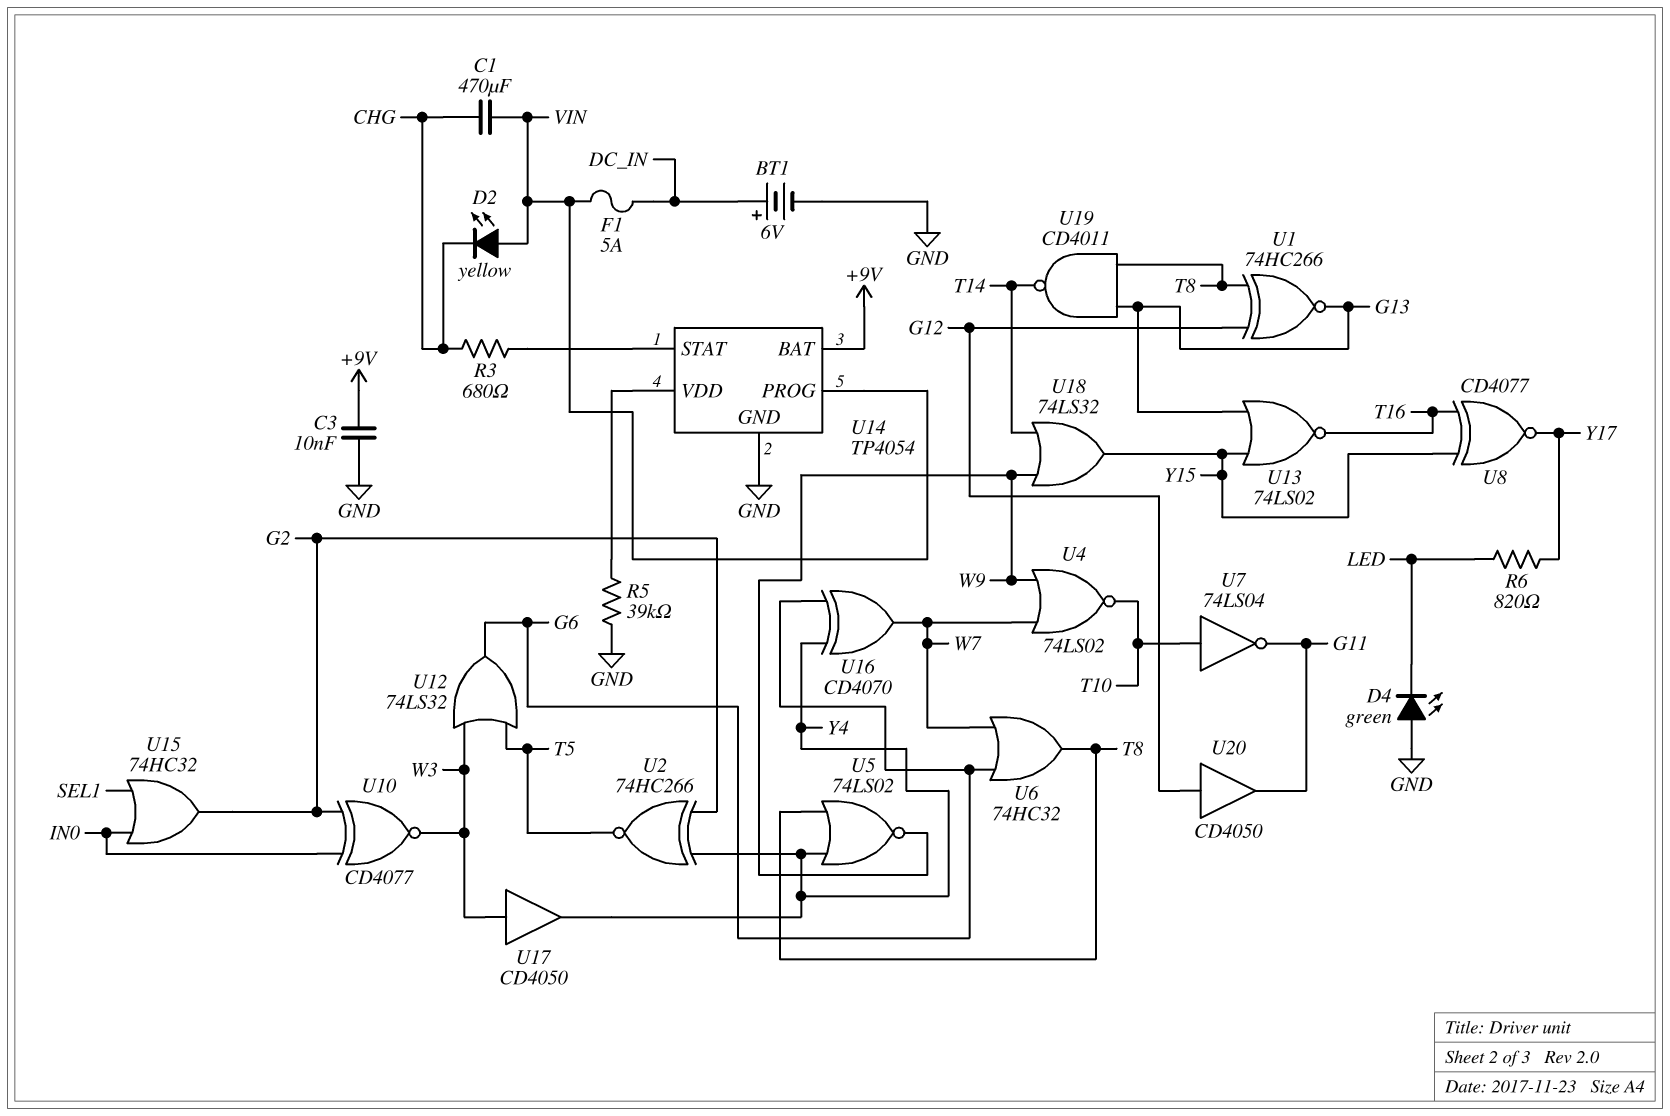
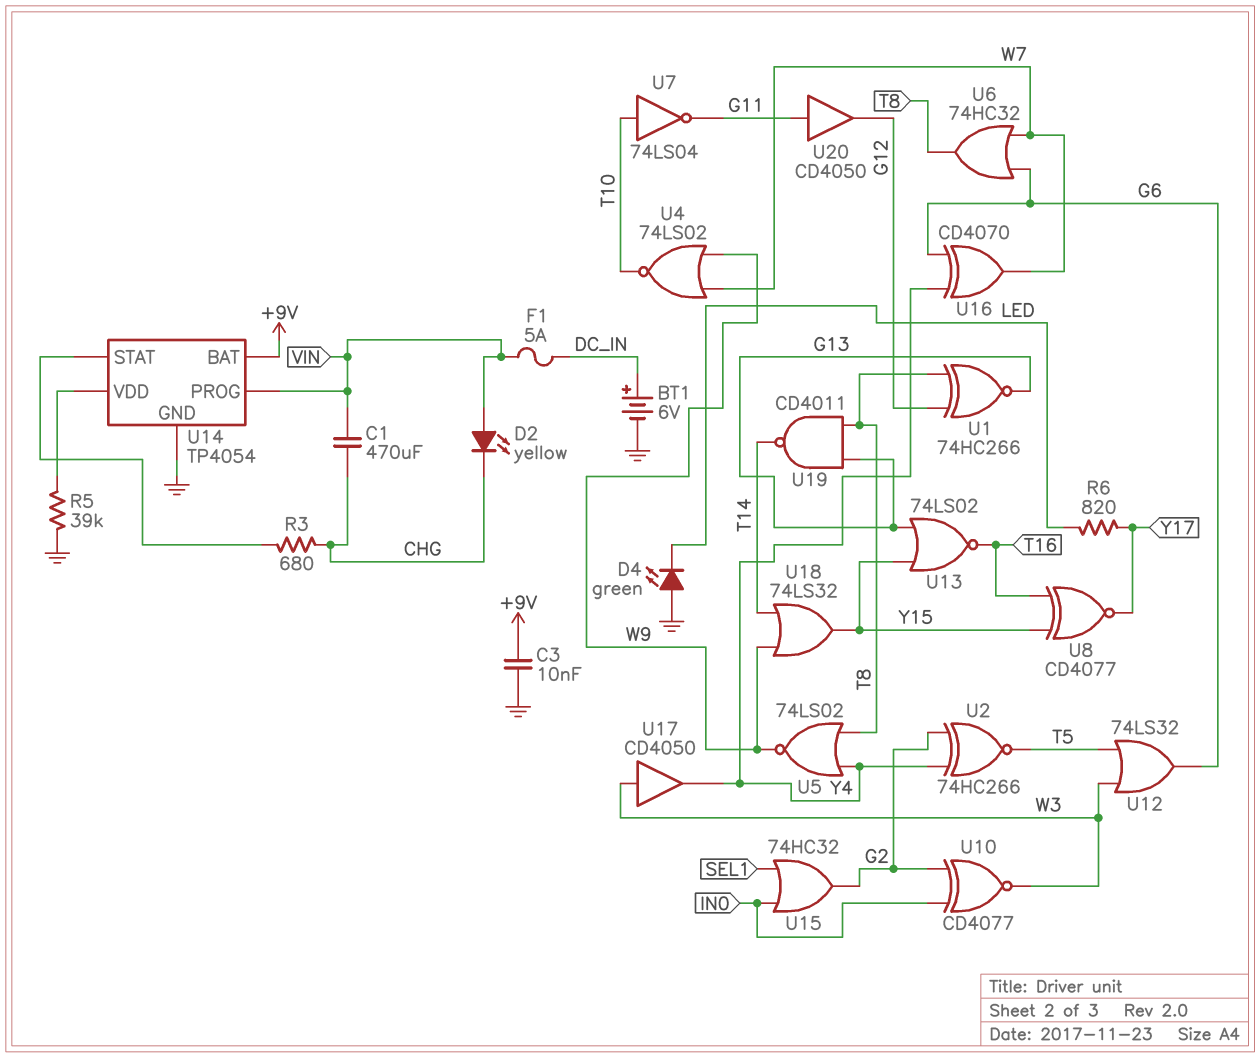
U20: buffer CD4050 (in G12, out G11) -> buffer CD4050 (in G11, out G12)

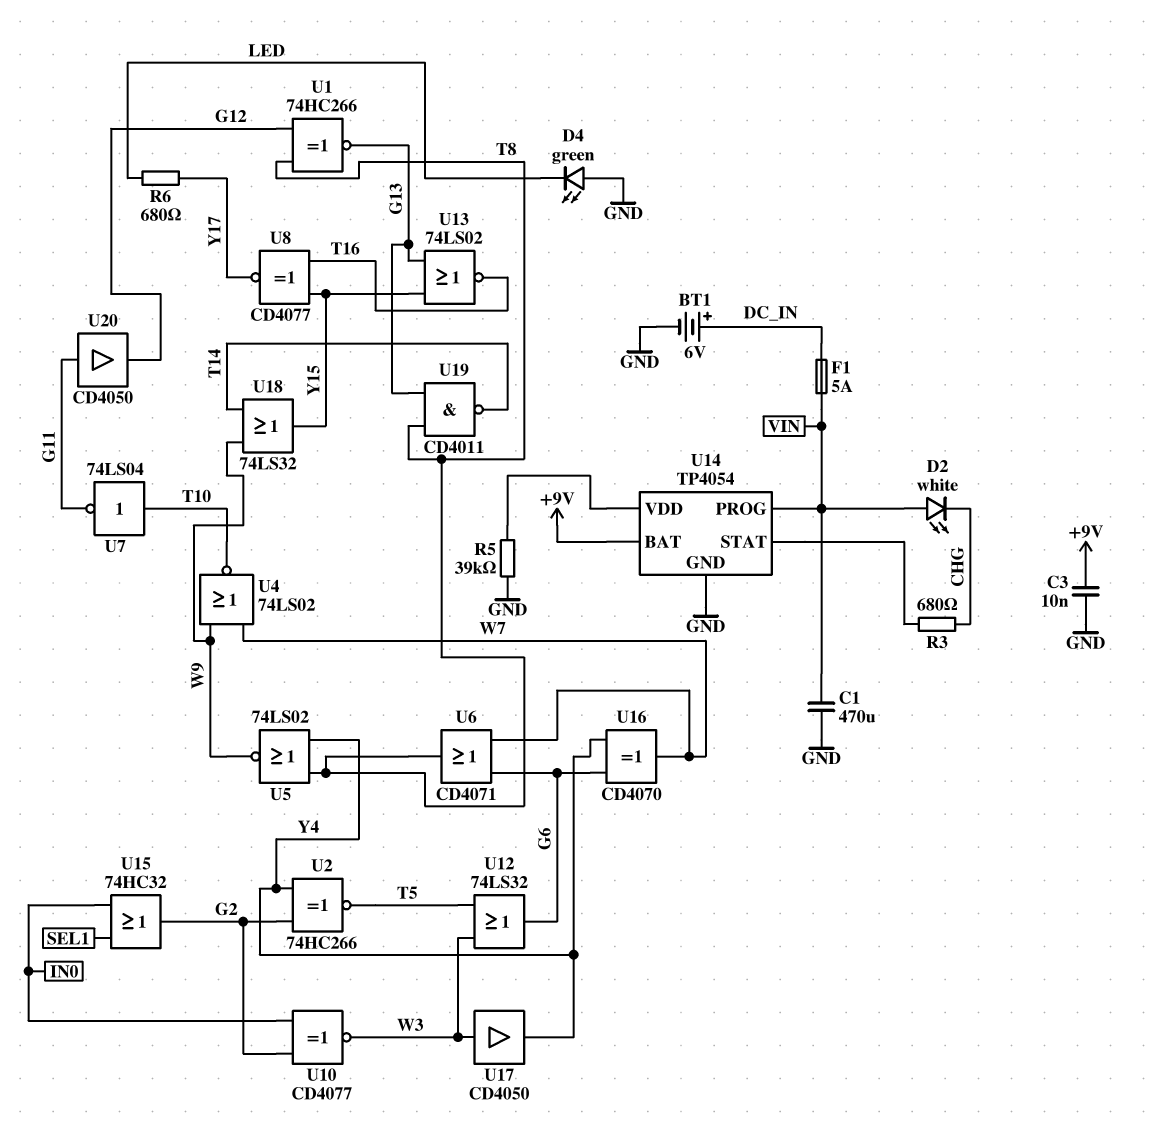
C1: 470uF (CHG, VIN) -> 470uF (GND, VIN)
D2: LED yellow (A VIN, K CHG) -> LED white (A VIN, K CHG)
R6: 820 (LED, Y17) -> 680 (LED, Y17)
U6: OR 74HC32 (in G6, in W7, out T8) -> OR CD4071 (in G6, in W7, out T8)

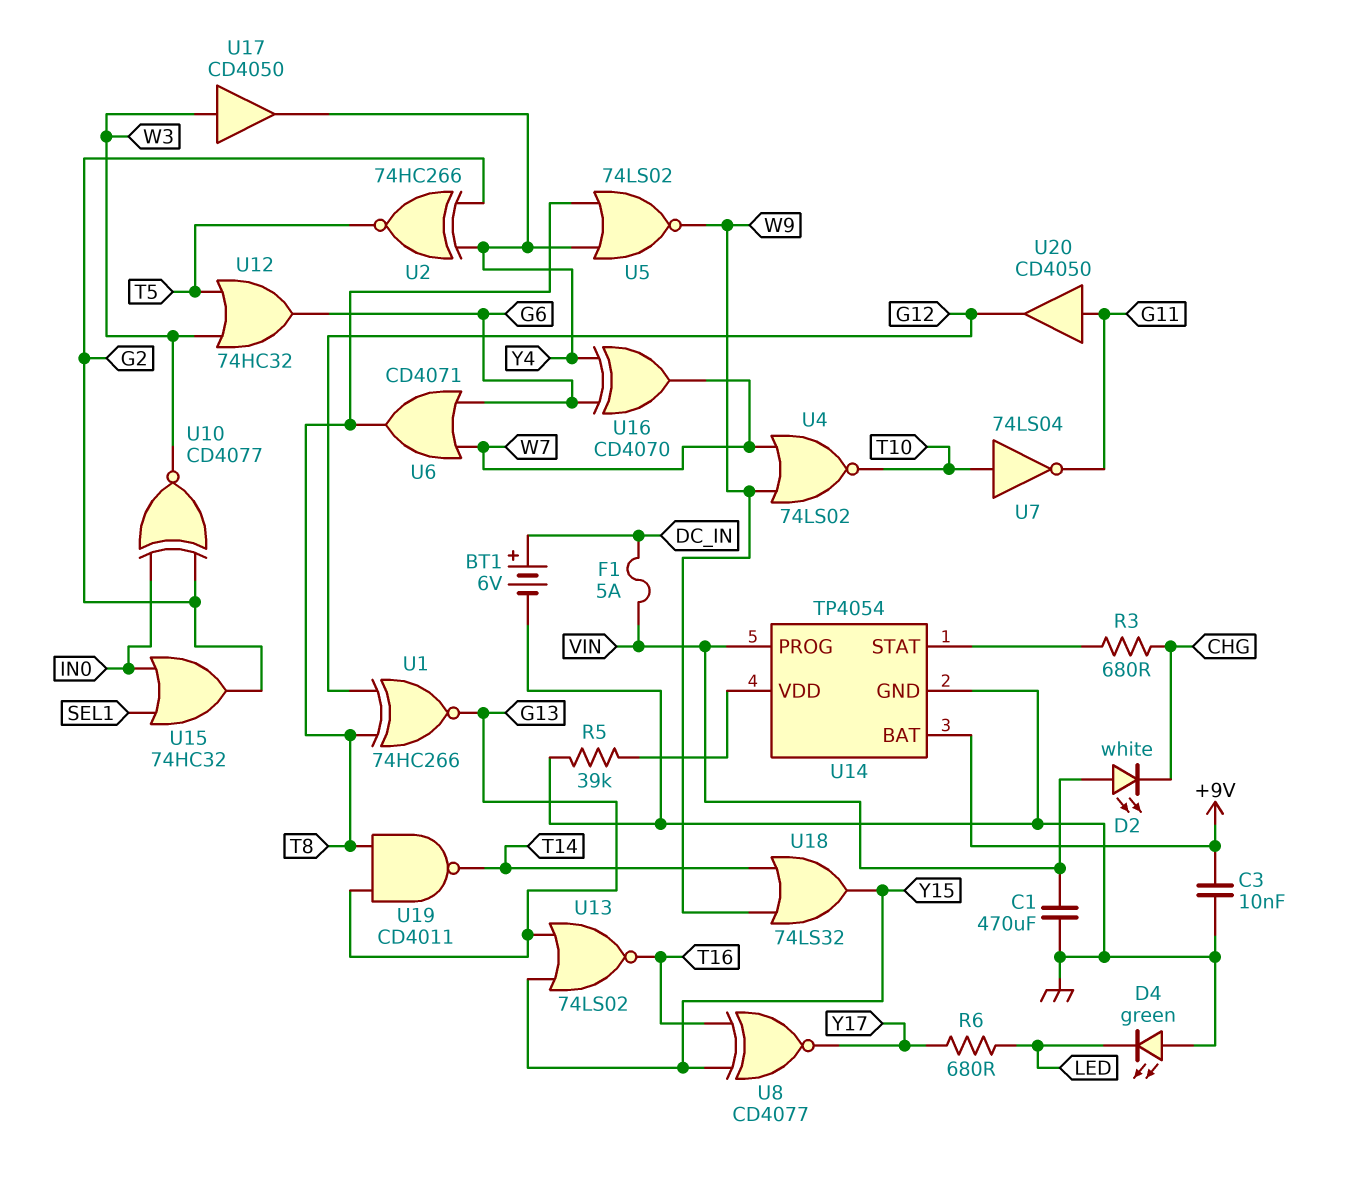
U12: OR 74LS32 (in T5, in W3, out G6) -> OR 74HC32 (in T5, in W3, out G6)

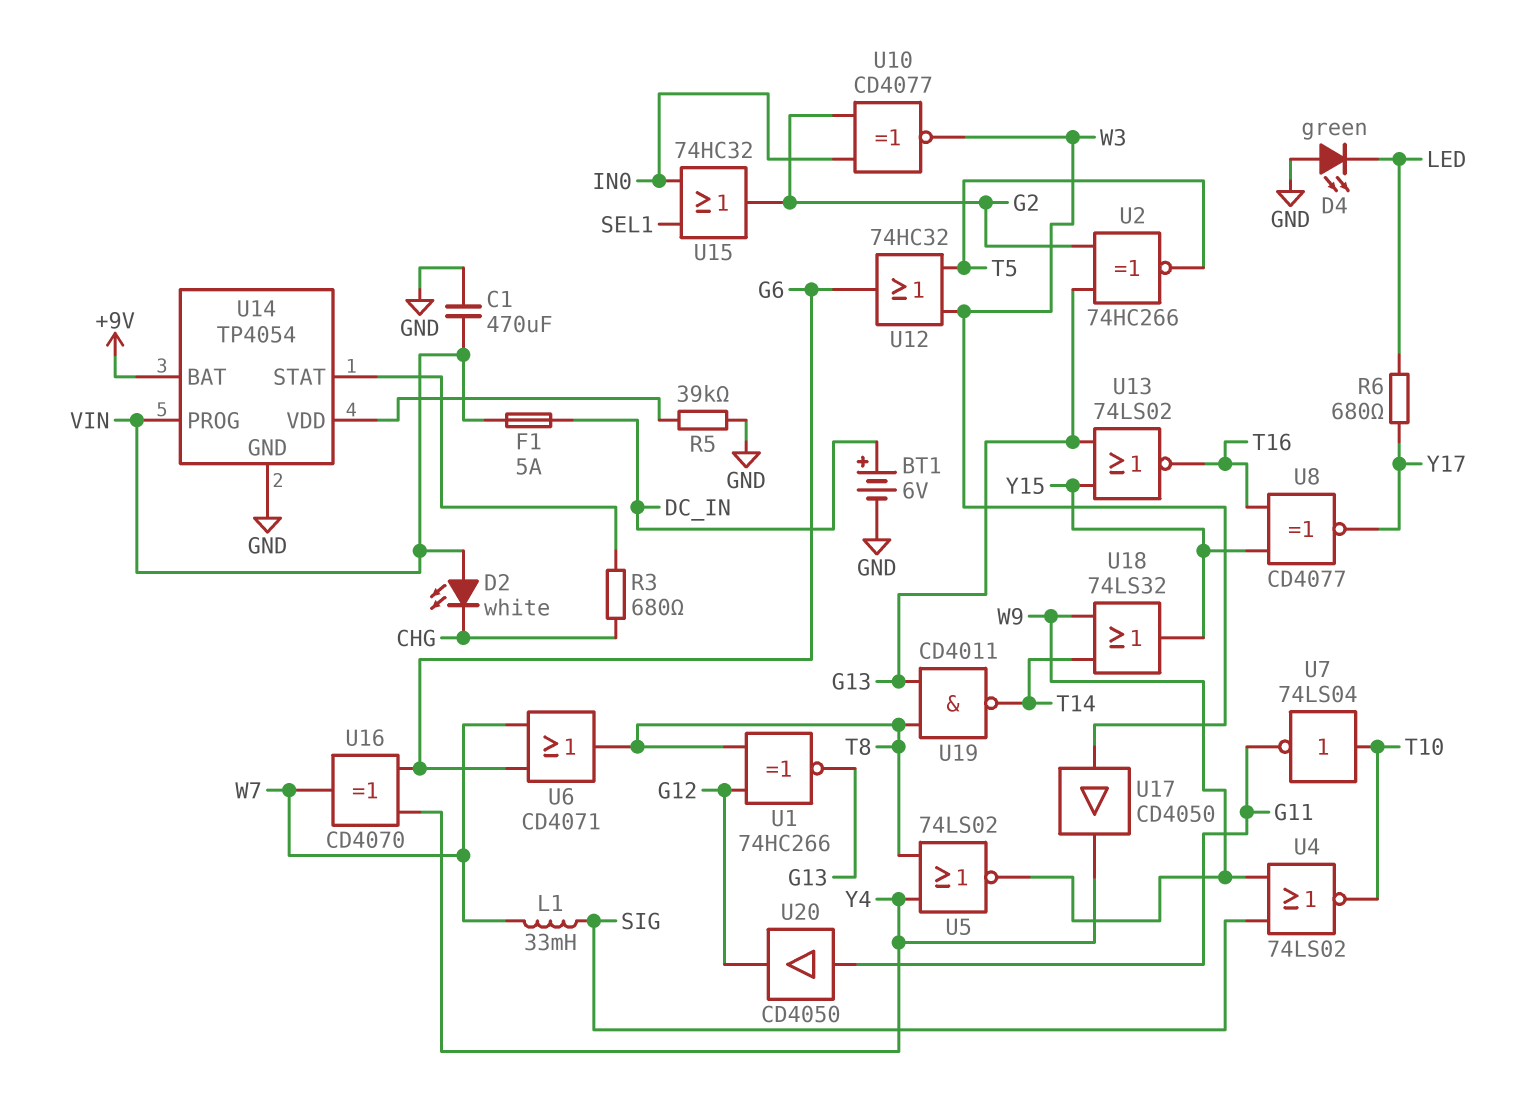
C3: 10nF (+9V, GND) -> none
L1: none -> 33mH (SIG, W7)
U2: XNOR 74HC266 (in G2, in Y4, out T5) -> XNOR 74HC266 (in G2, in G13, out T5)
U4: NOR 74LS02 (in W7, in W9, out T10) -> NOR 74LS02 (in SIG, in W9, out T10)

